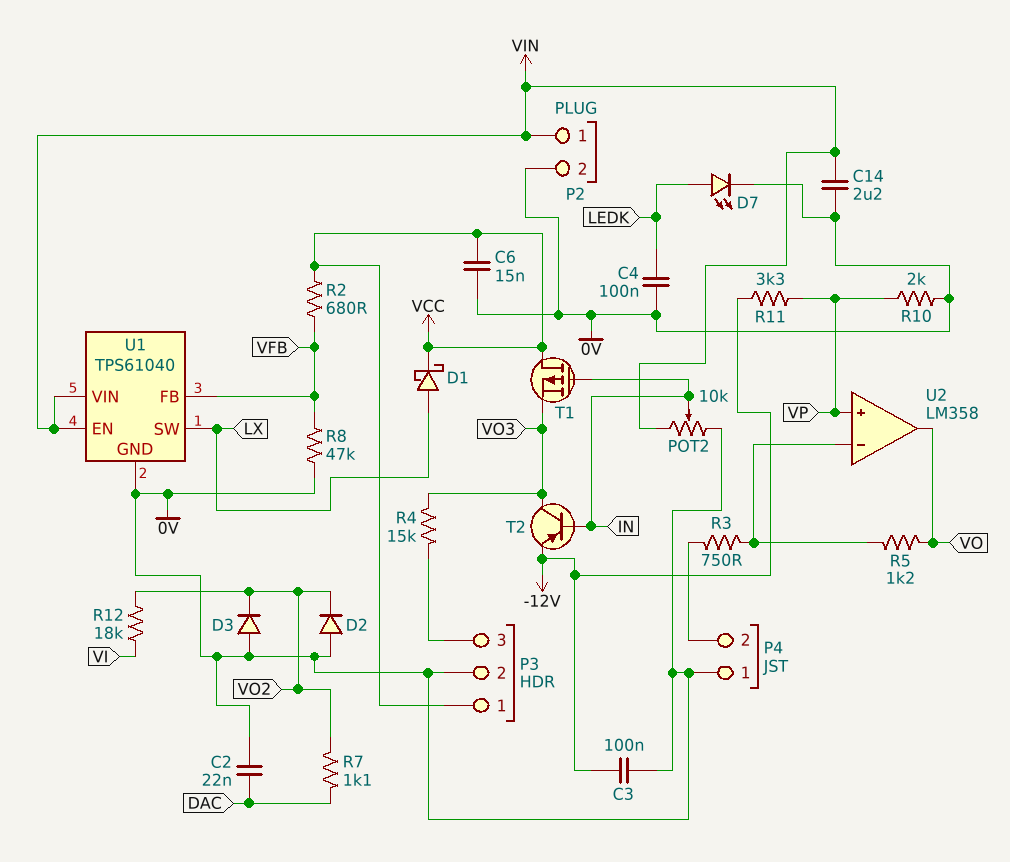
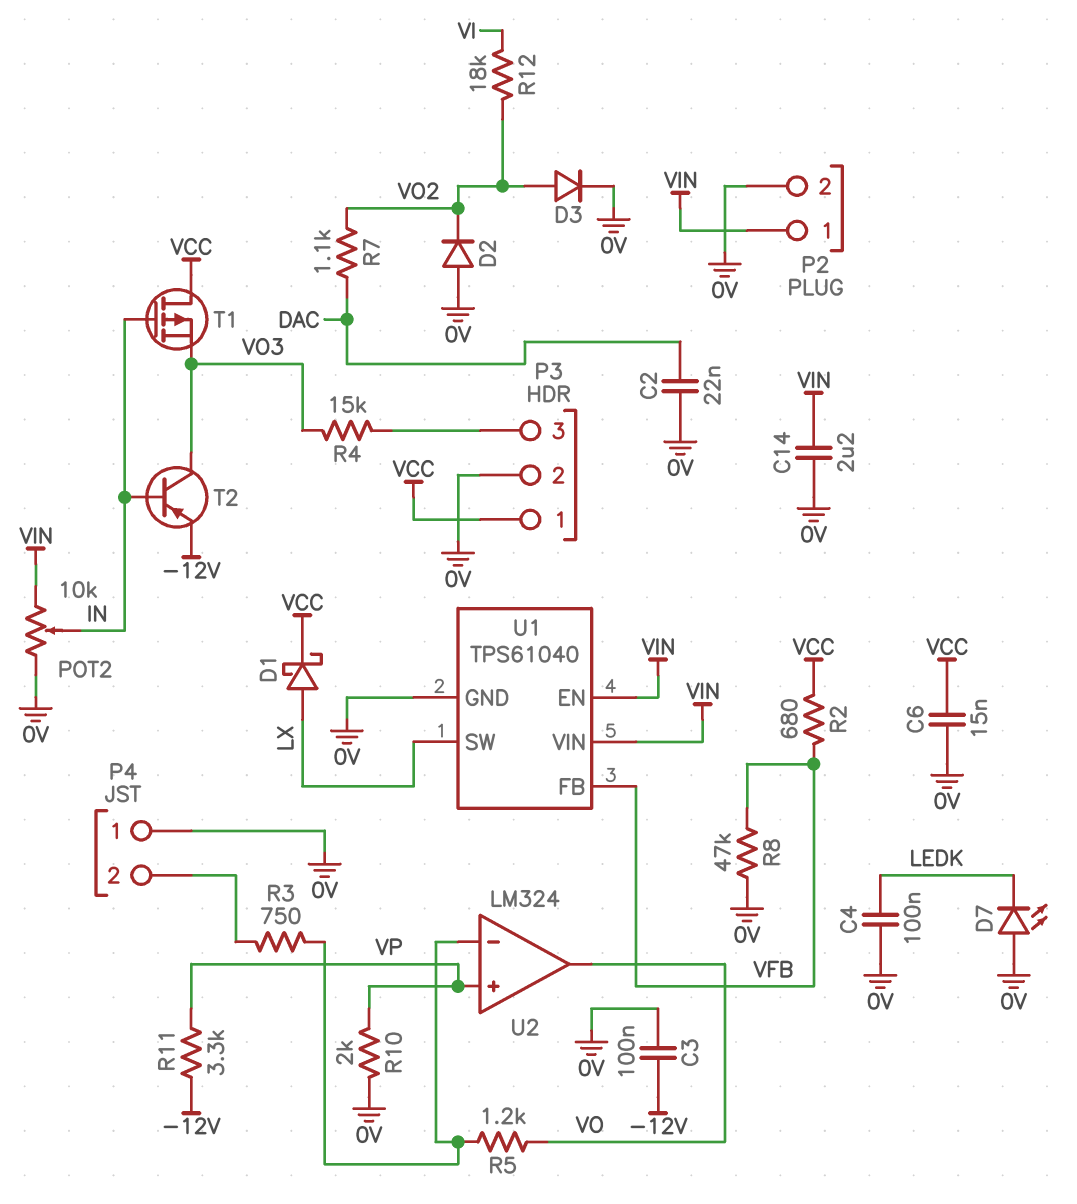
D3: diode (A 0V, K VO2) -> diode (A VO2, K 0V)
D7: LED (A LEDK, K 0V) -> LED (A 0V, K LEDK)
U2: LM358 -> LM324

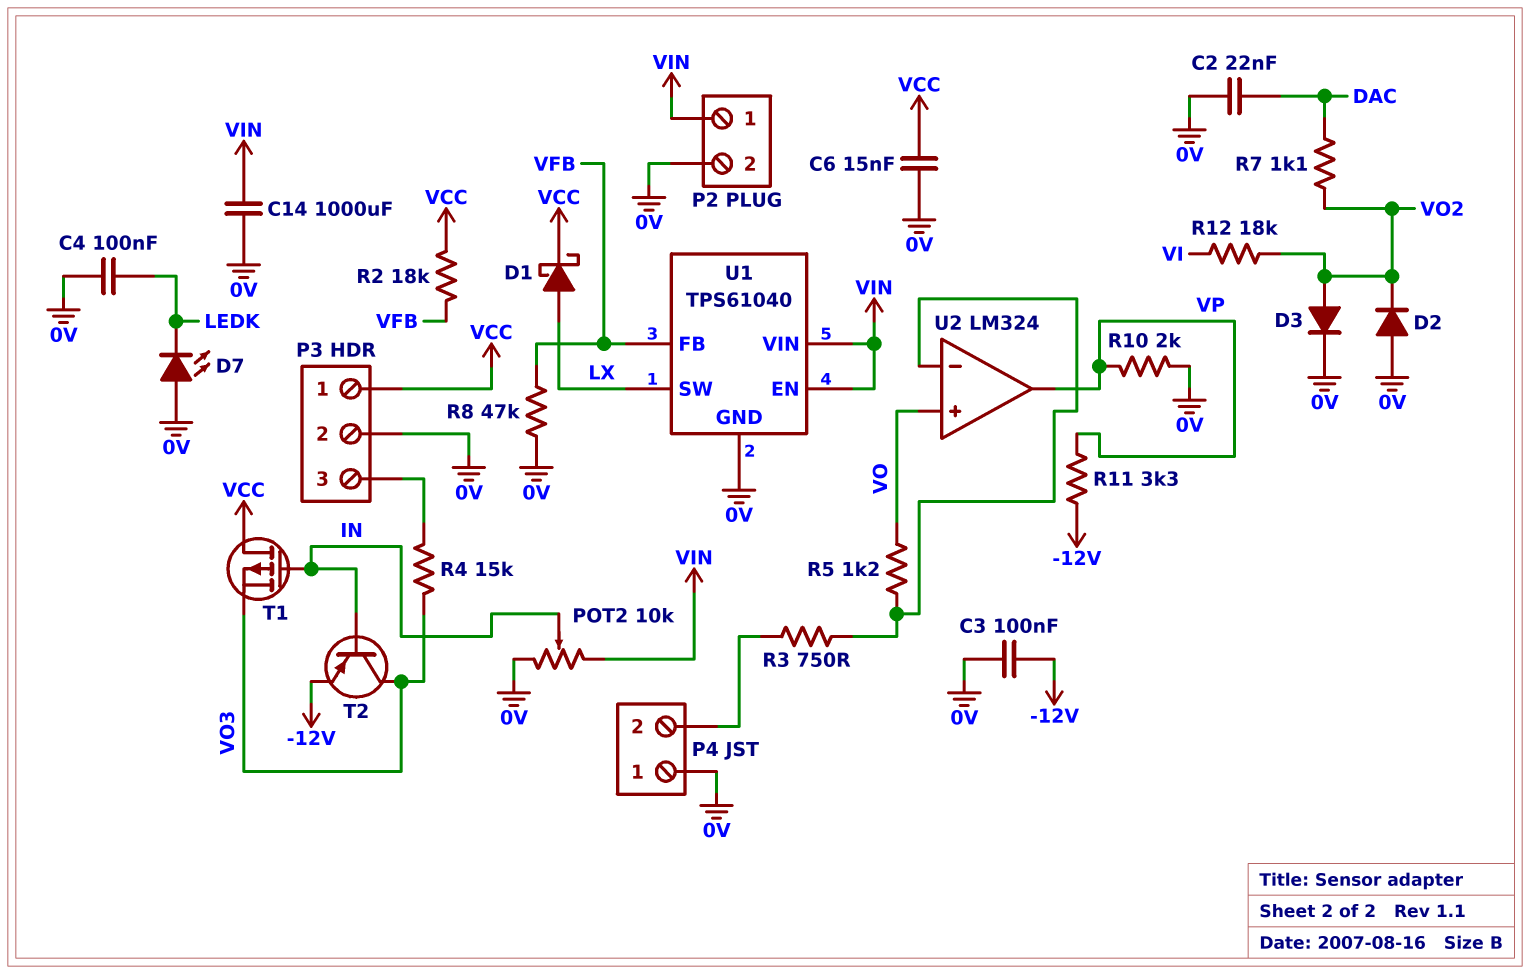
C14: 2.2uF (0V, VIN) -> 1000uF (0V, VIN)
R2: 680 (VCC, VFB) -> 18k (VCC, VFB)
U2 pin in+: VP -> VO
U2 pin out: VO -> VP

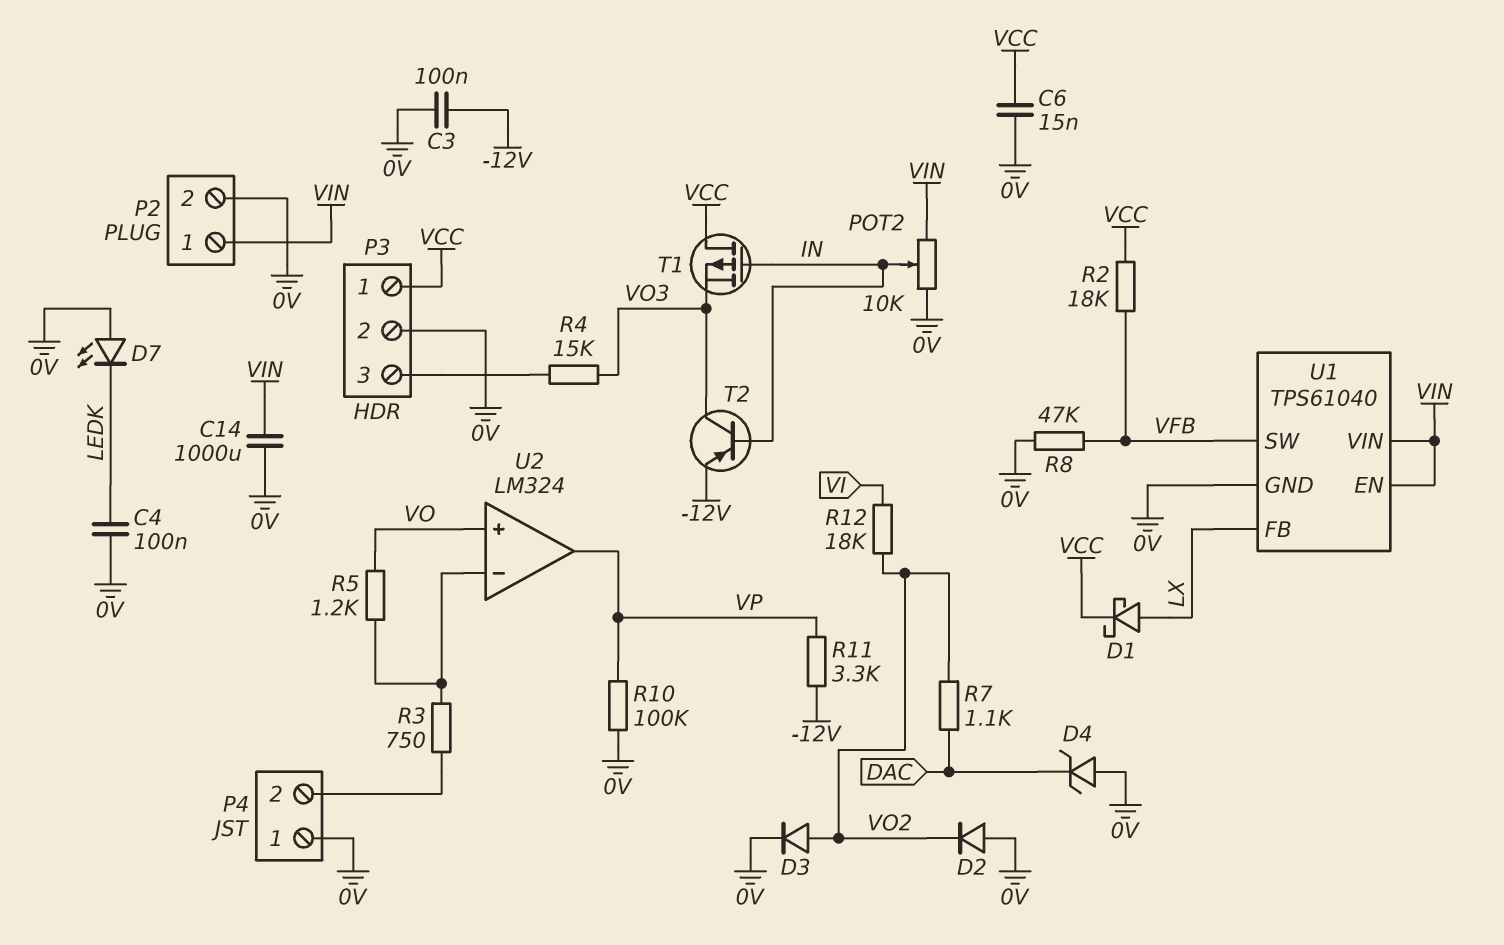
C2: 22nF (0V, DAC) -> none
D4: none -> zener (A 0V, K DAC)
R10: 2k (0V, VP) -> 100k (0V, VP)
U1 pin FB: VFB -> LX
U1 pin SW: LX -> VFB

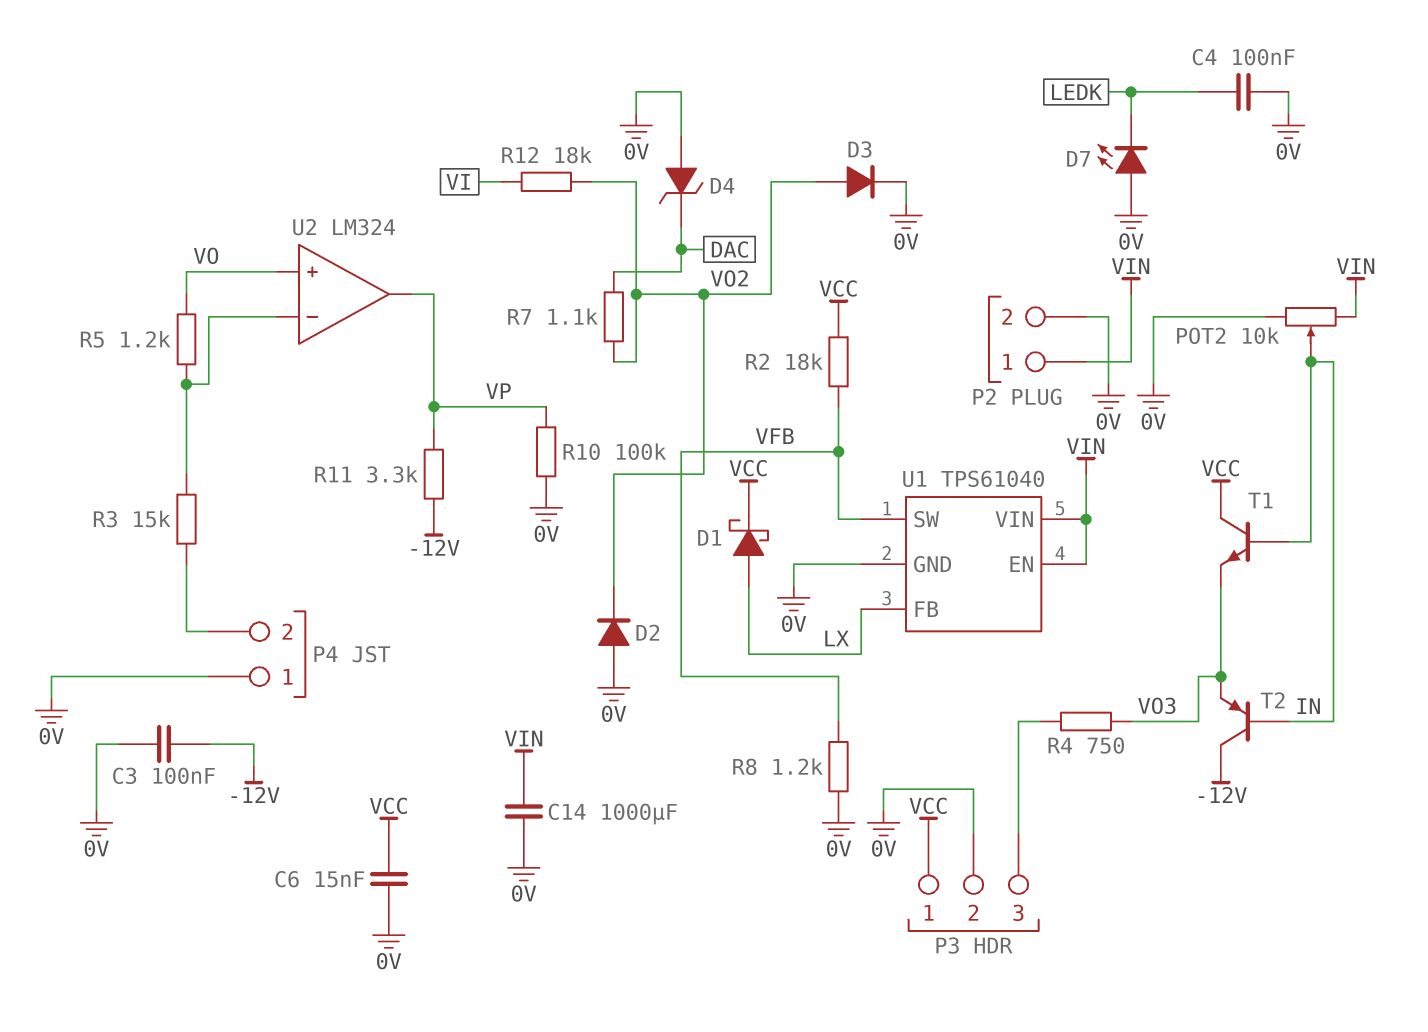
R3: 750 (P4/2, U2/in-) -> 15k (P4/2, U2/in-)
R4: 15k (P3/3, VO3) -> 750 (P3/3, VO3)
R8: 47k (0V, VFB) -> 1.2k (0V, VFB)
T1: PMOS (G IN, D VCC, S VO3) -> NPN (B IN, C VCC, E VO3)
T2: PNP (B IN, C VO3, E -12V) -> PNP (B IN, C -12V, E VO3)

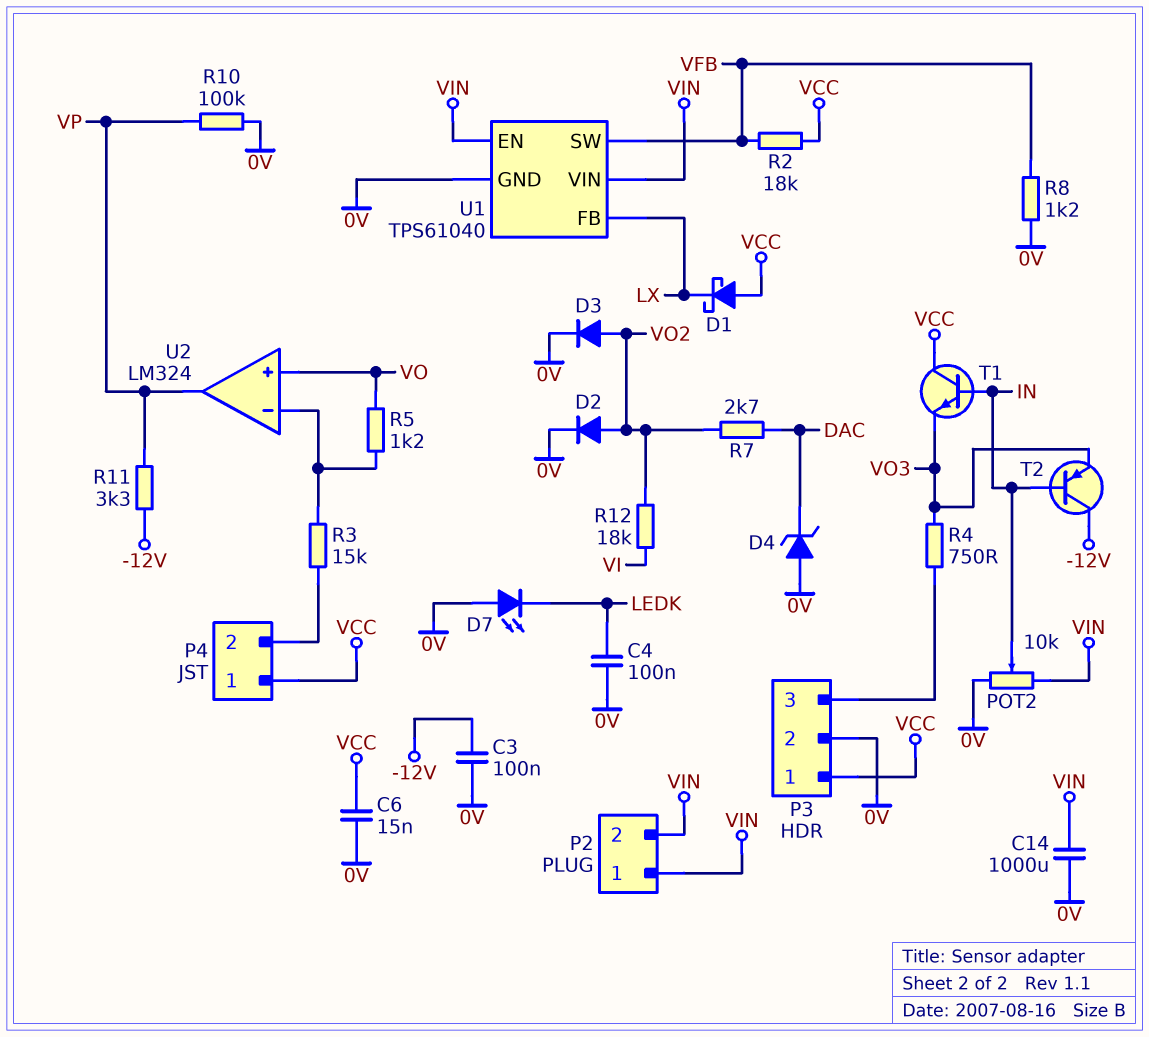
D1: schottky (A LX, K VCC) -> schottky (A VCC, K LX)
D2: diode (A 0V, K VO2) -> diode (A VO2, K 0V)
P2 pin 2: 0V -> VIN
P4 pin 1: 0V -> VCC
R7: 1.1k (DAC, VO2) -> 2.7k (DAC, VO2)

